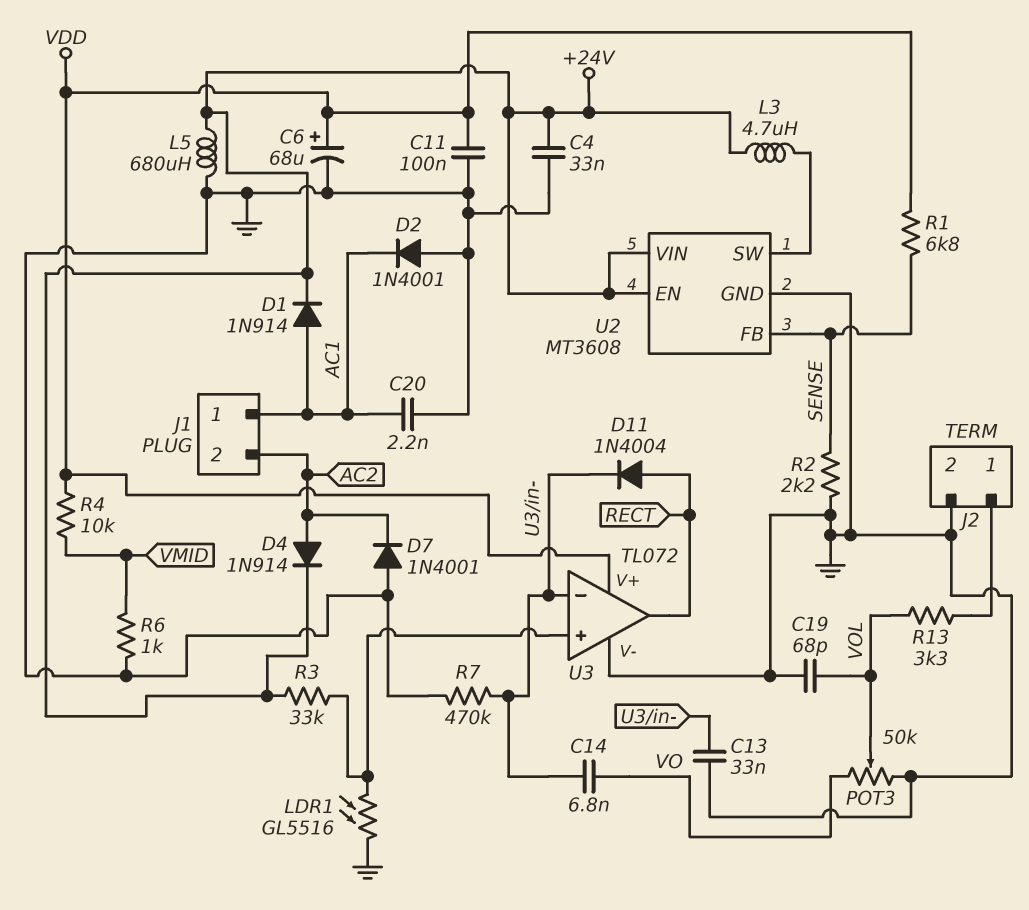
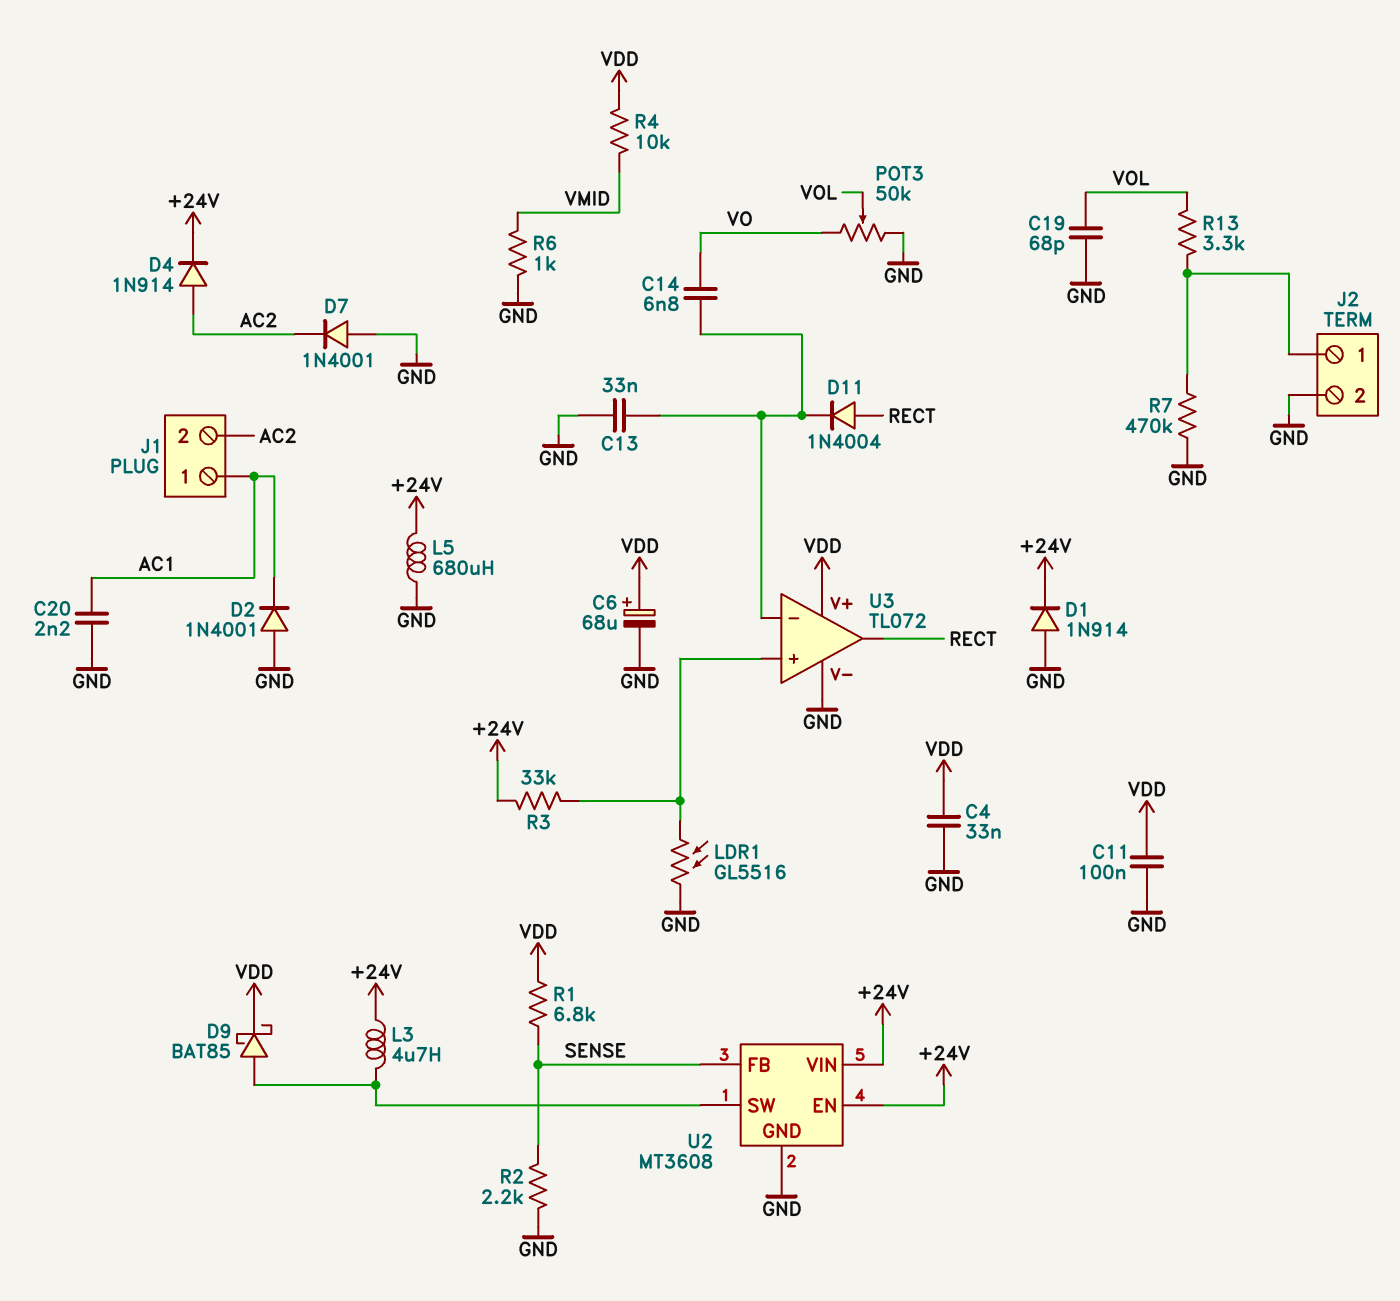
C4: 33nF (+24V, GND) -> 33nF (GND, VDD)
D1: diode 1N914 (A AC1, K +24V) -> diode 1N914 (A GND, K +24V)
D9: none -> schottky BAT85 (A U2/SW, K VDD)
R7: 470k (GND, U3/in-) -> 470k (GND, J2/1)

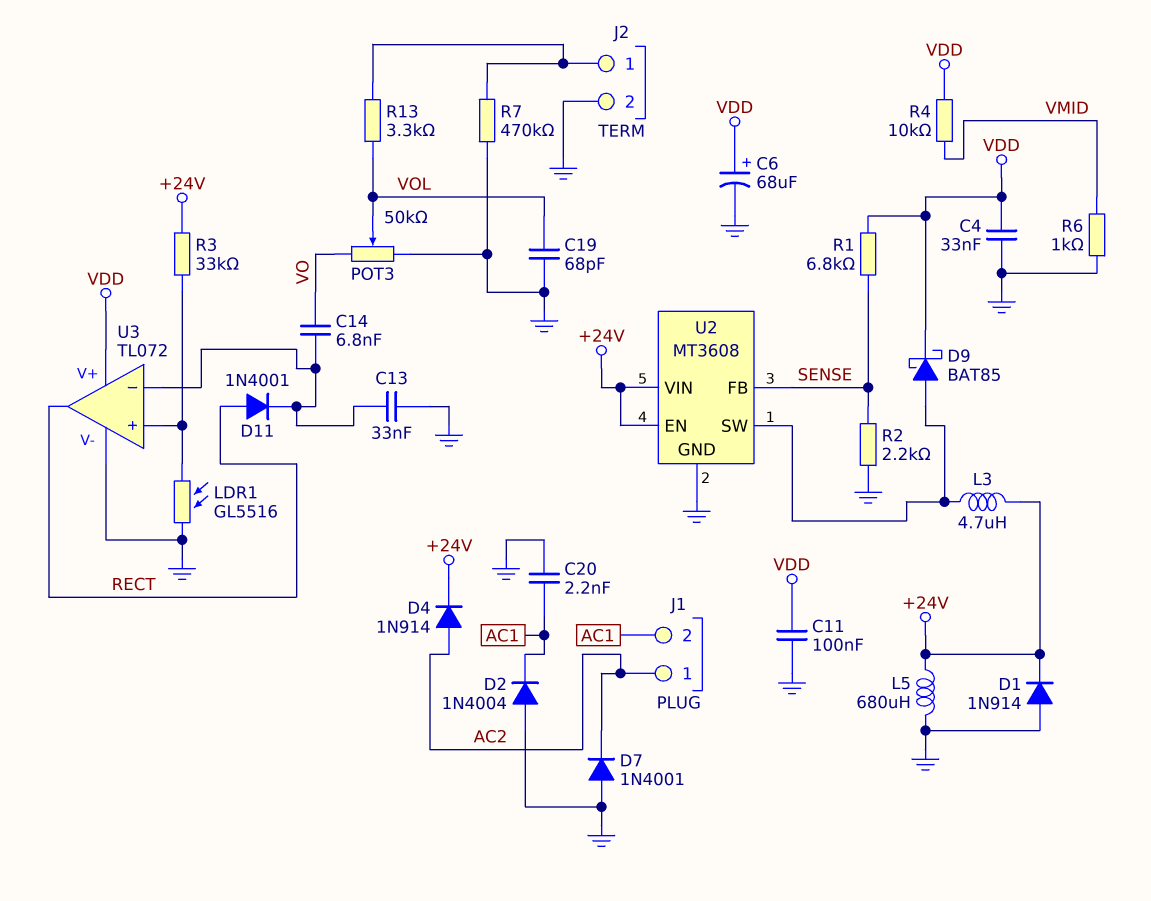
D2: diode 1N4001 (A GND, K AC1) -> diode 1N4004 (A GND, K AC1)
D11: diode 1N4004 (A RECT, K U3/in-) -> diode 1N4001 (A RECT, K U3/in-)
J1 pin 1: AC1 -> AC2
J1 pin 2: AC2 -> AC1

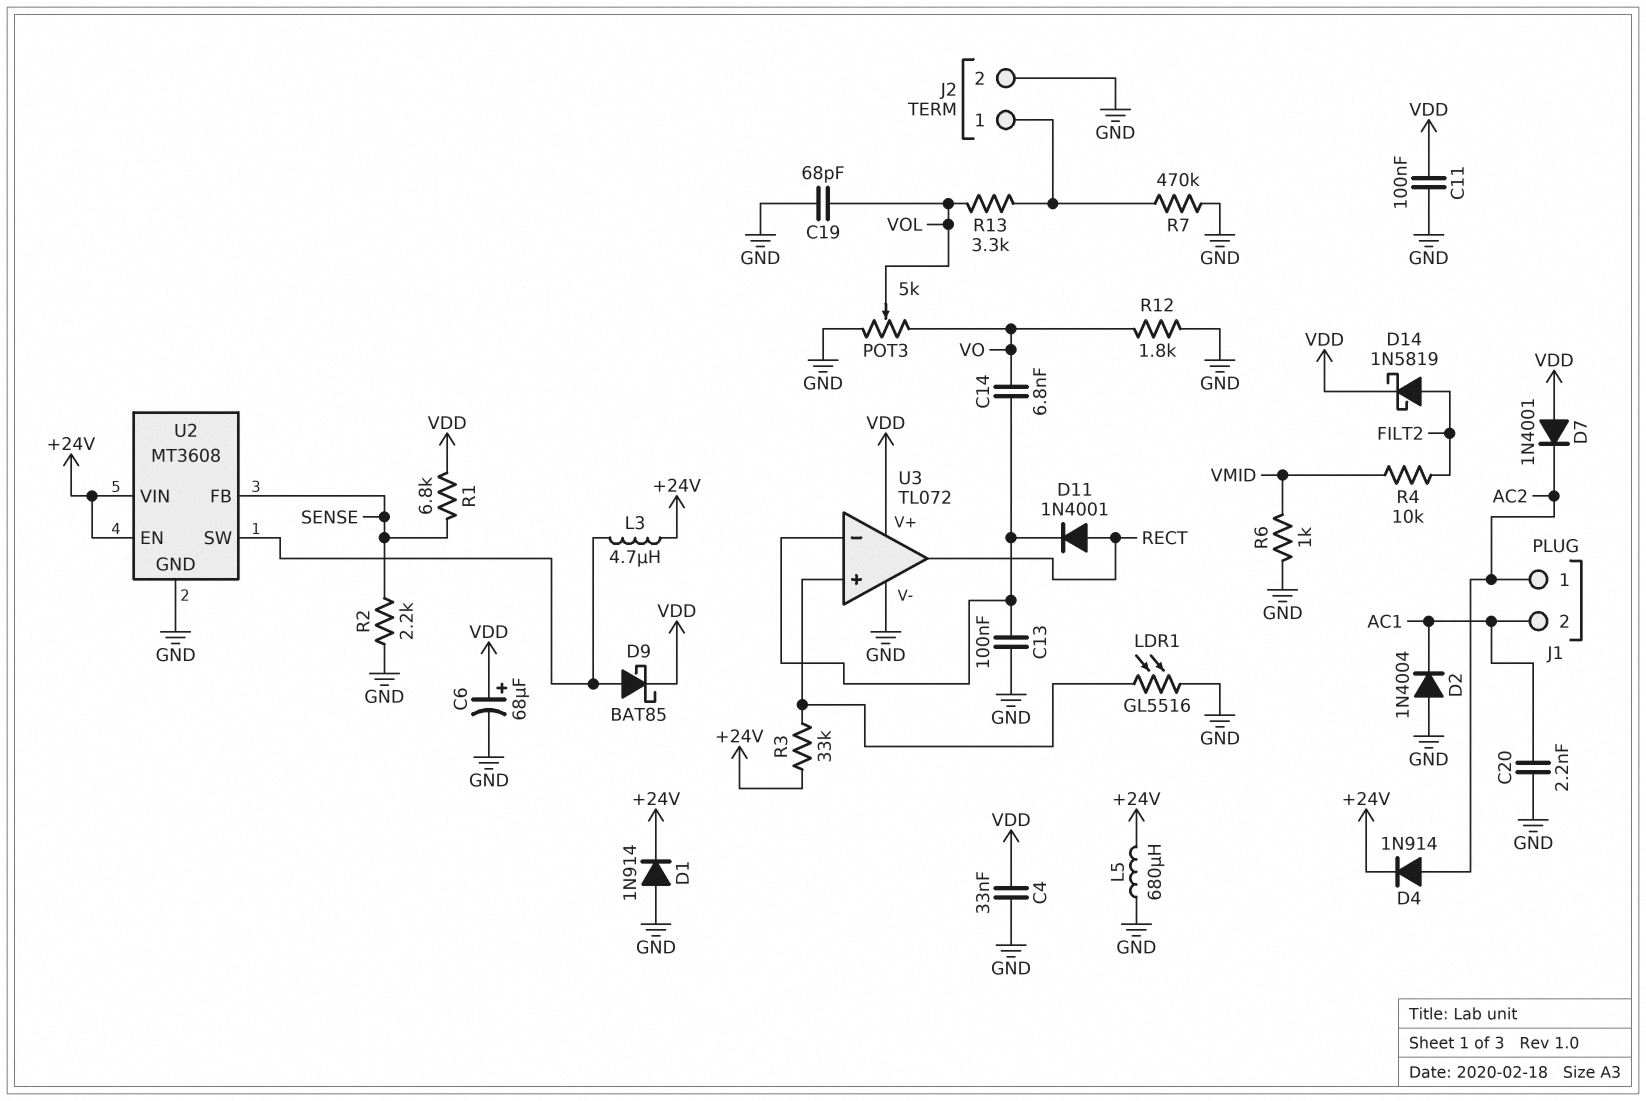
C13: 33nF (GND, U3/in-) -> 100nF (GND, U3/in-)
D7: diode 1N4001 (A GND, K AC2) -> diode 1N4001 (A VDD, K AC2)
D14: none -> schottky 1N5819 (A FILT2, K VDD)
POT3: 50k (GND, VO, wiper VOL) -> 5k (GND, VO, wiper VOL)
R4: 10k (VDD, VMID) -> 10k (FILT2, VMID)
R12: none -> 1.8k (GND, VO)

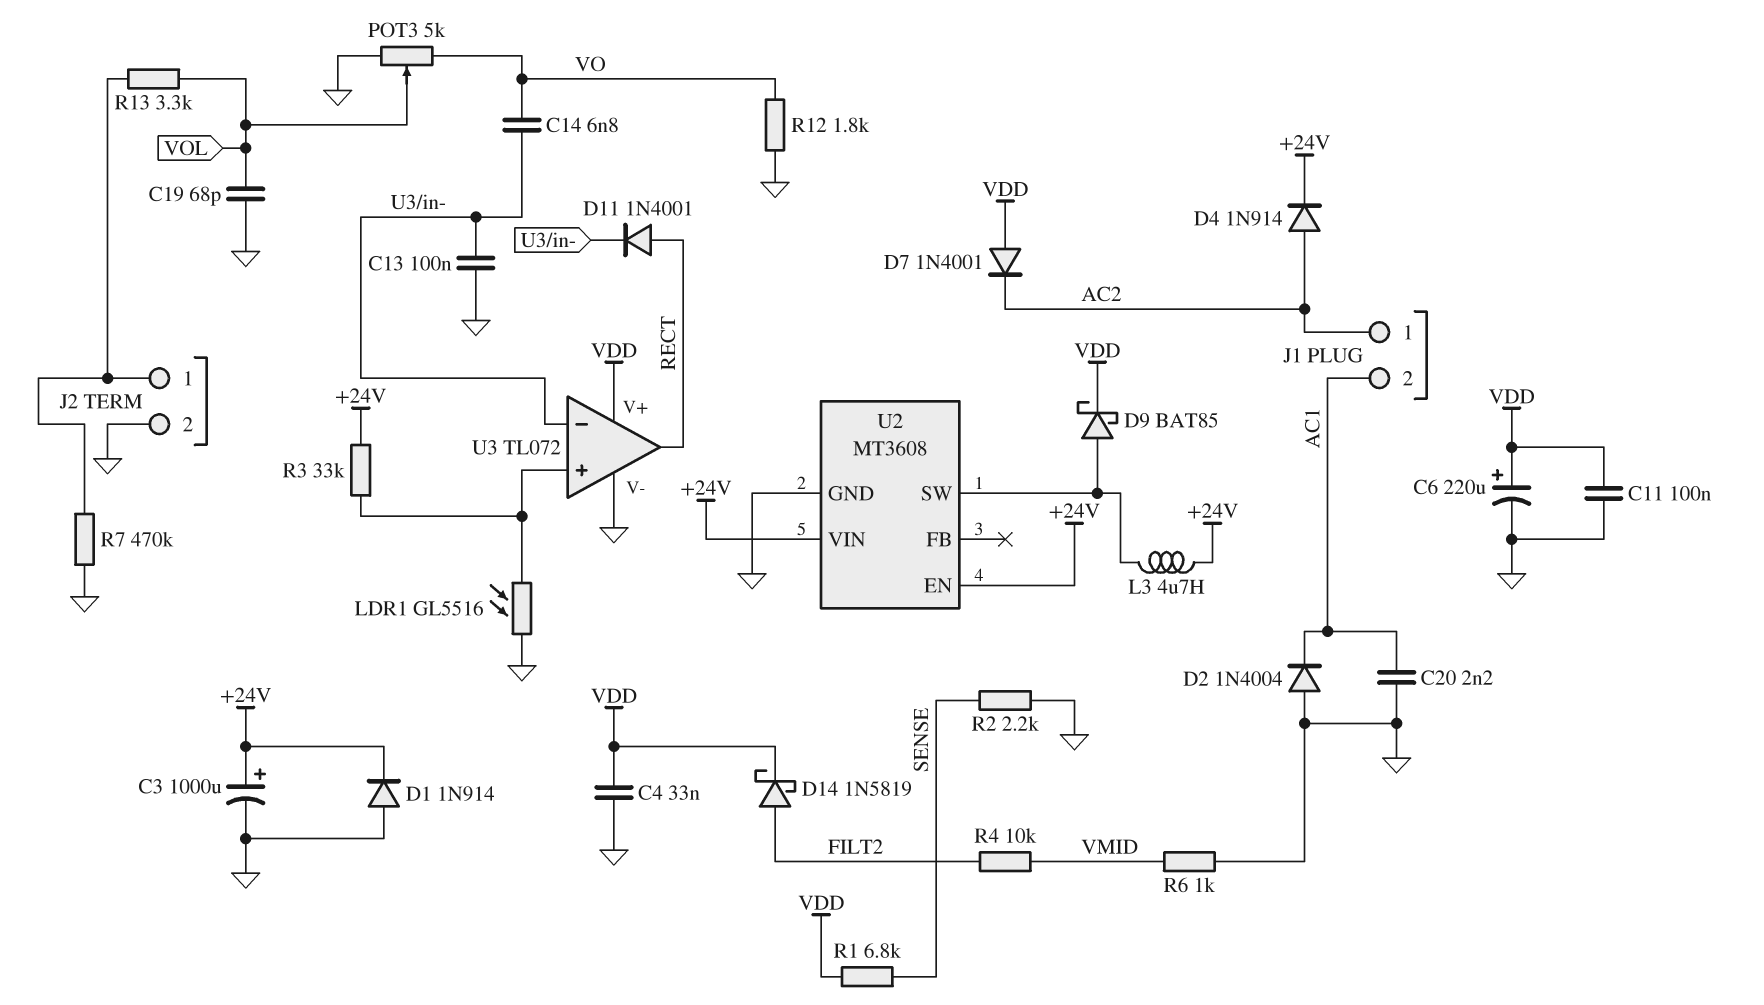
C3: none -> 1000uF (plus +24V, minus GND)
C6: 68uF (plus VDD, minus GND) -> 220uF (plus VDD, minus GND)
L5: 680uH (+24V, GND) -> none
U2 pin FB: SENSE -> none

